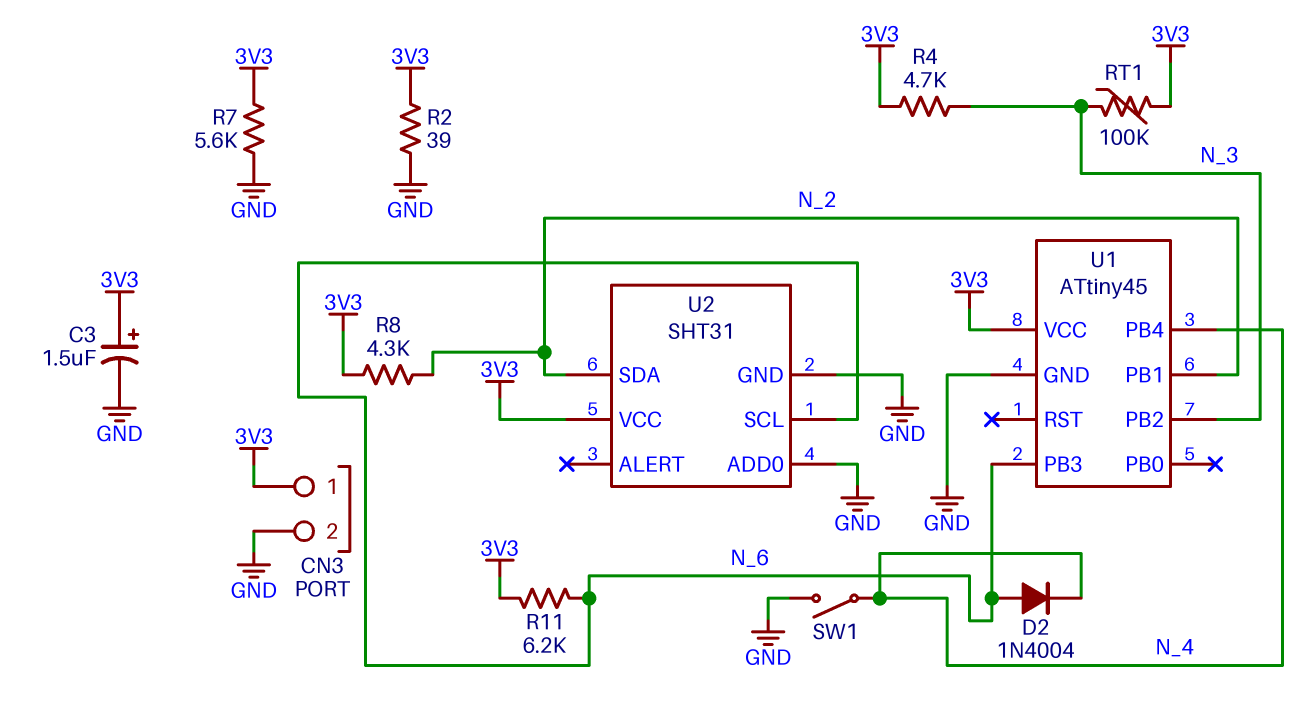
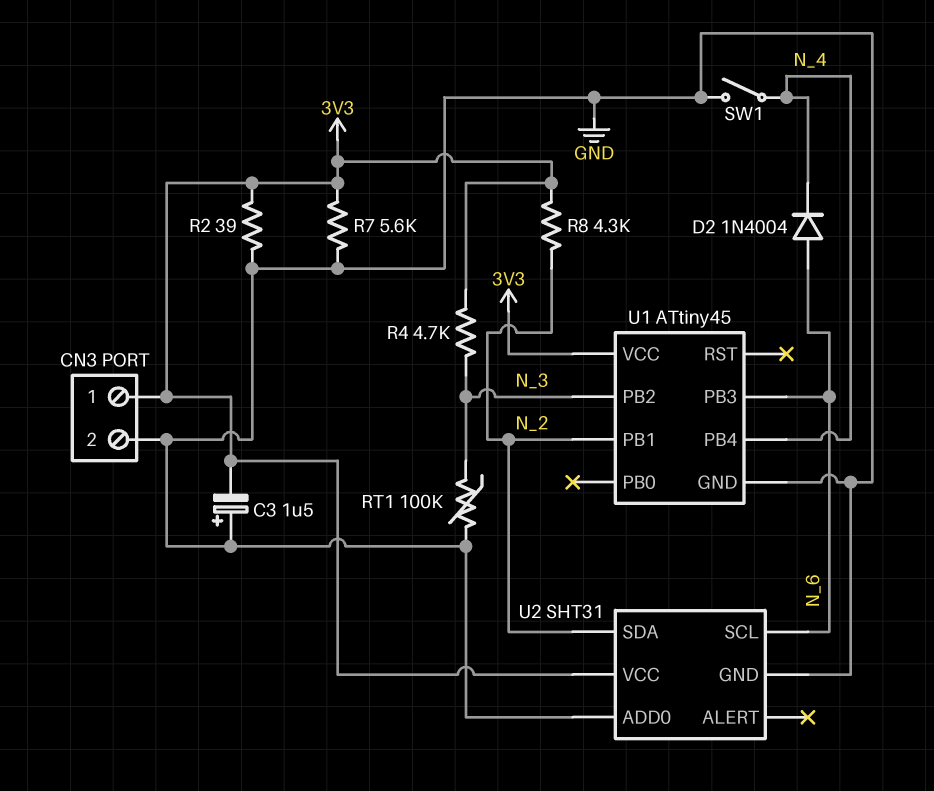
C3: 1.5uF (plus 3V3, minus GND) -> 1.5uF (plus GND, minus 3V3)
R11: 6.2k (3V3, N_6) -> none
RT1: 100k (3V3, N_3) -> 100k (GND, N_3)

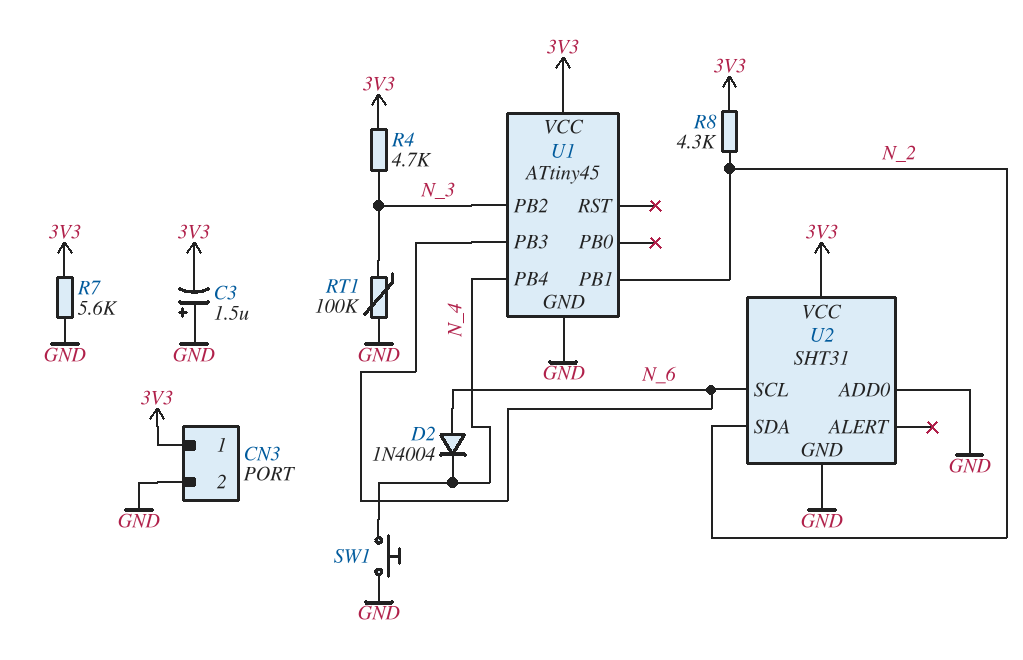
R2: 39 (3V3, GND) -> none
SW1: switch (GND, N_4) -> button (GND, N_4)

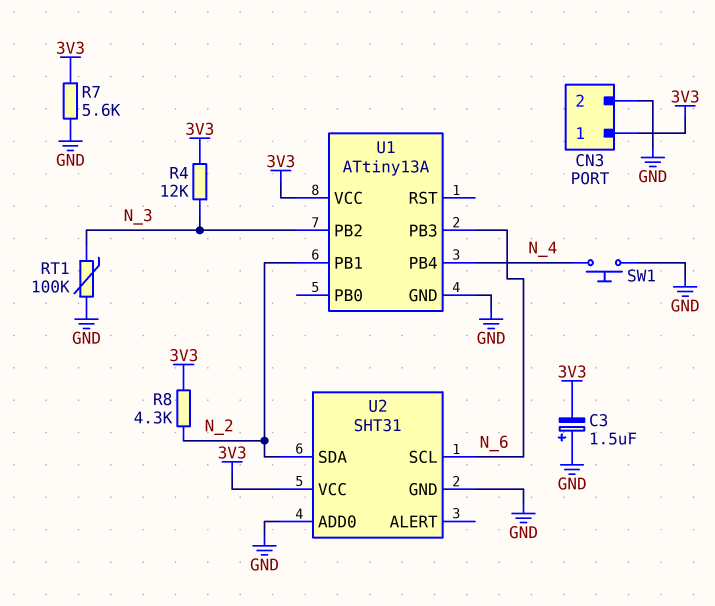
D2: diode 1N4004 (A N_6, K N_4) -> none
R4: 4.7k (3V3, N_3) -> 12k (3V3, N_3)
U1: ATtiny45 -> ATtiny13A

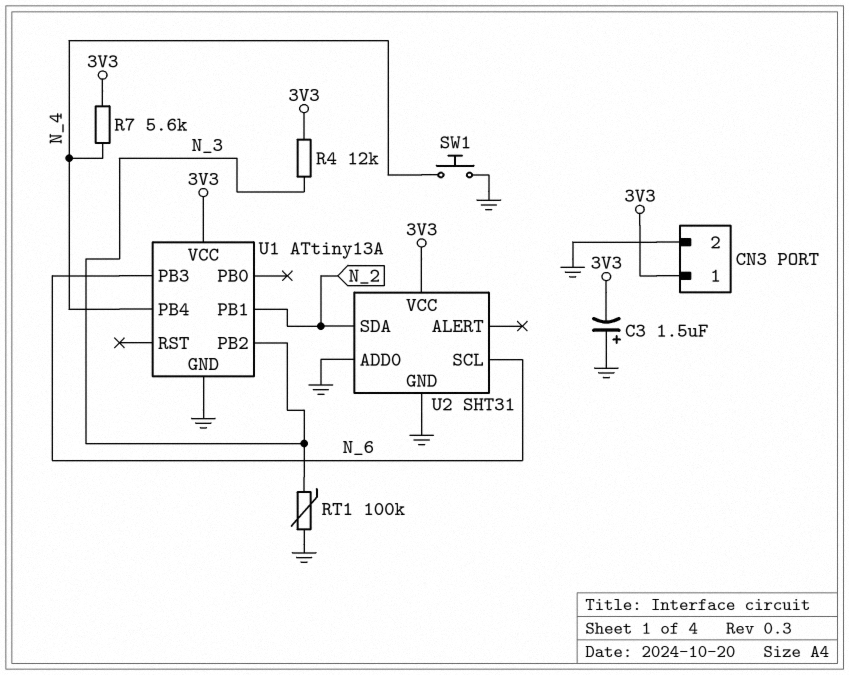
R7: 5.6k (3V3, GND) -> 5.6k (3V3, N_4)
R8: 4.3k (3V3, N_2) -> none

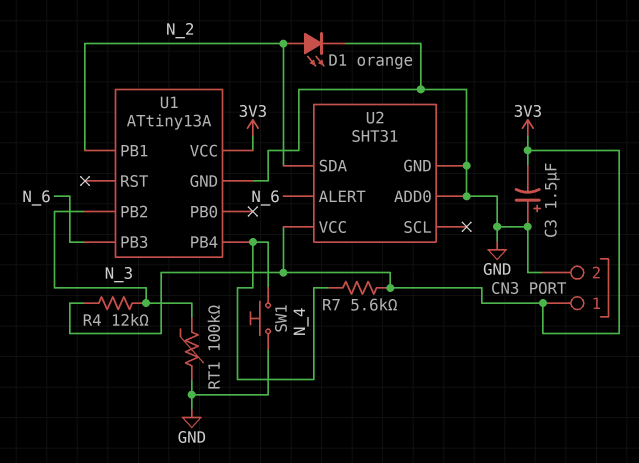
D1: none -> LED orange (A N_2, K GND)
U2 pin ALERT: none -> N_6
U2 pin SCL: N_6 -> none

